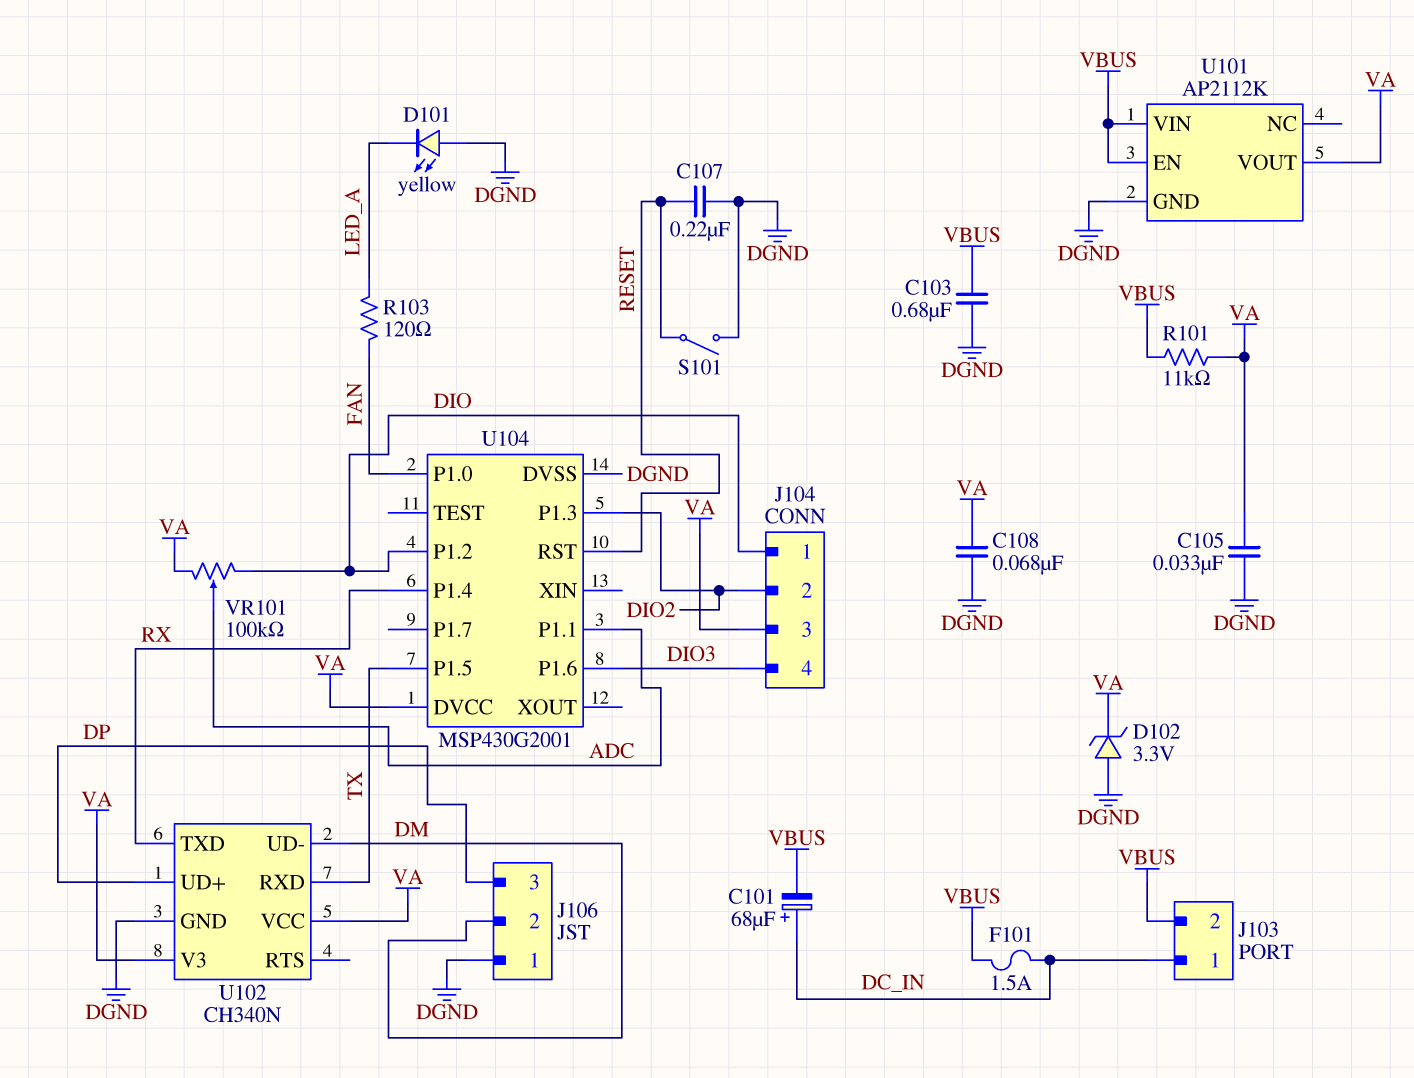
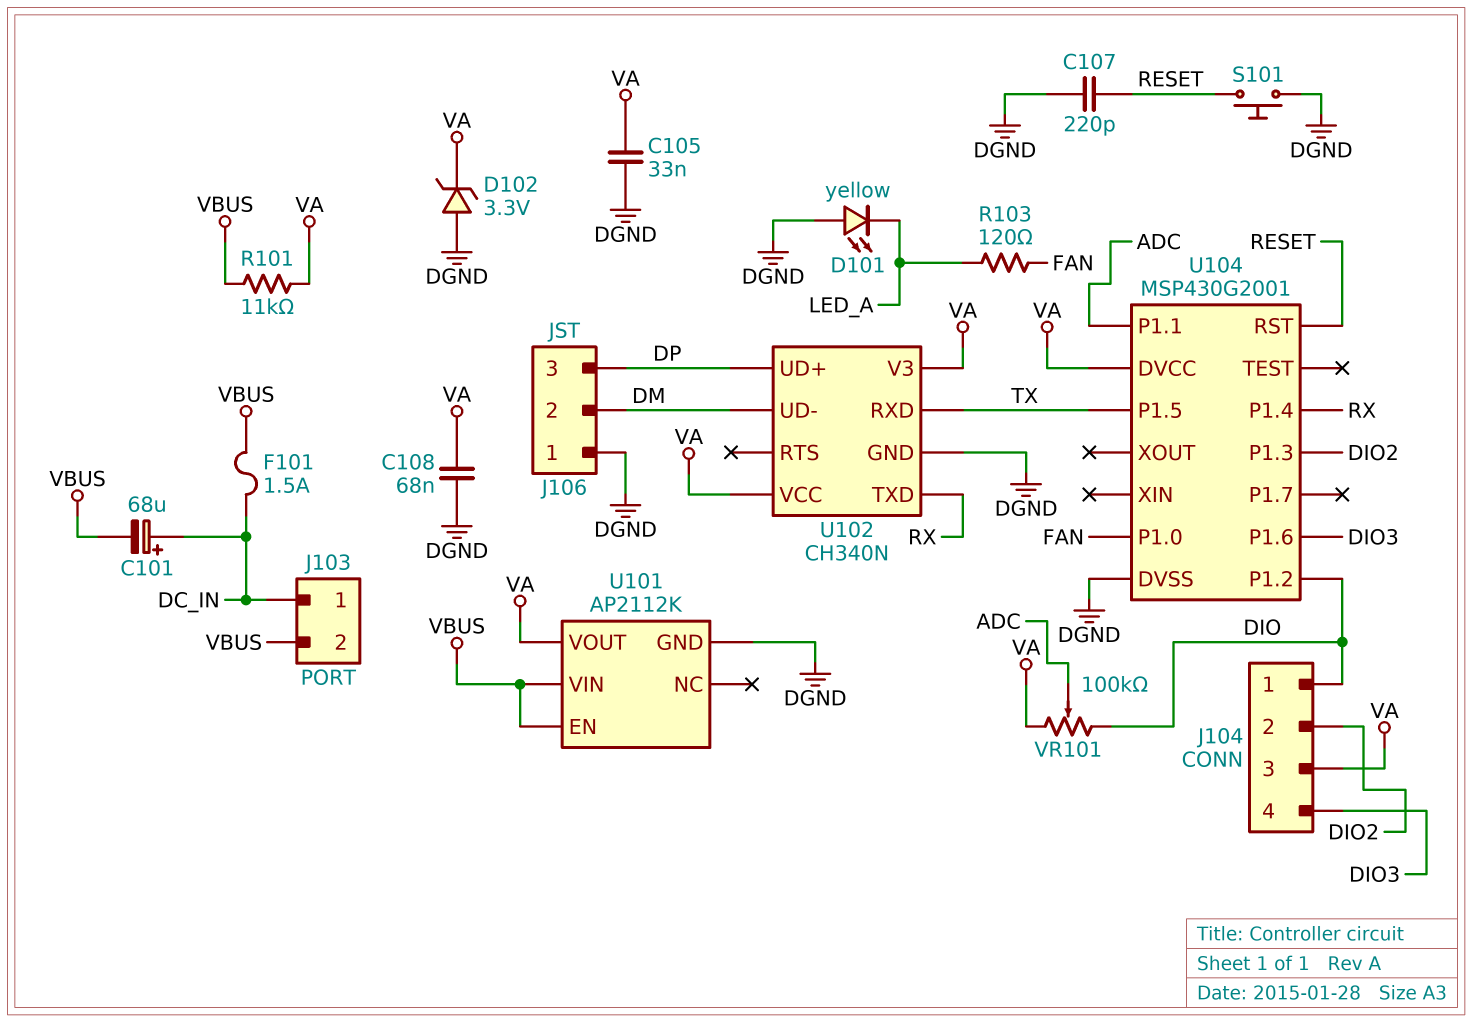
C103: 680nF (DGND, VBUS) -> none
C107: 220nF (DGND, RESET) -> 220pF (DGND, RESET)
S101: switch (DGND, RESET) -> button (DGND, RESET)

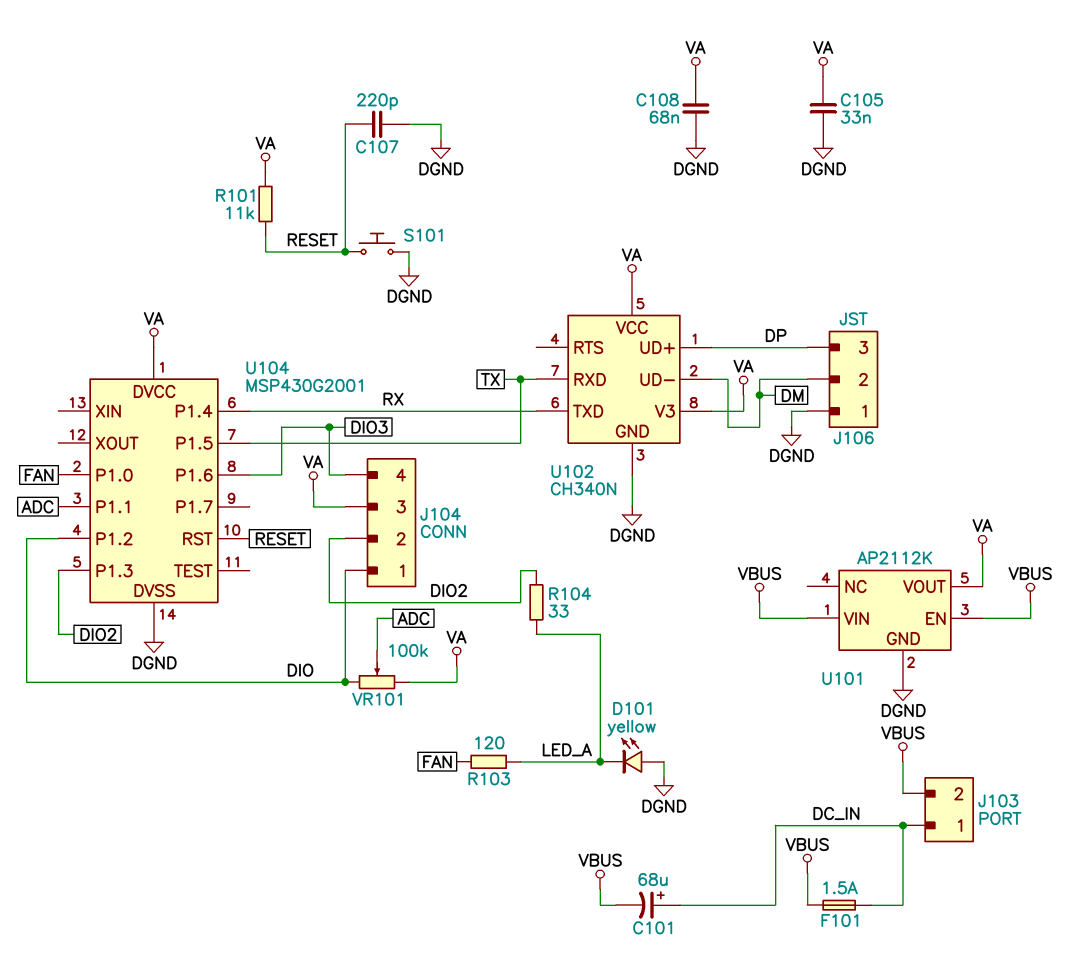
D102: zener 3.3V (A DGND, K VA) -> none
R101: 11k (VA, VBUS) -> 11k (RESET, VA)
R104: none -> 33 (DIO2, LED_A)

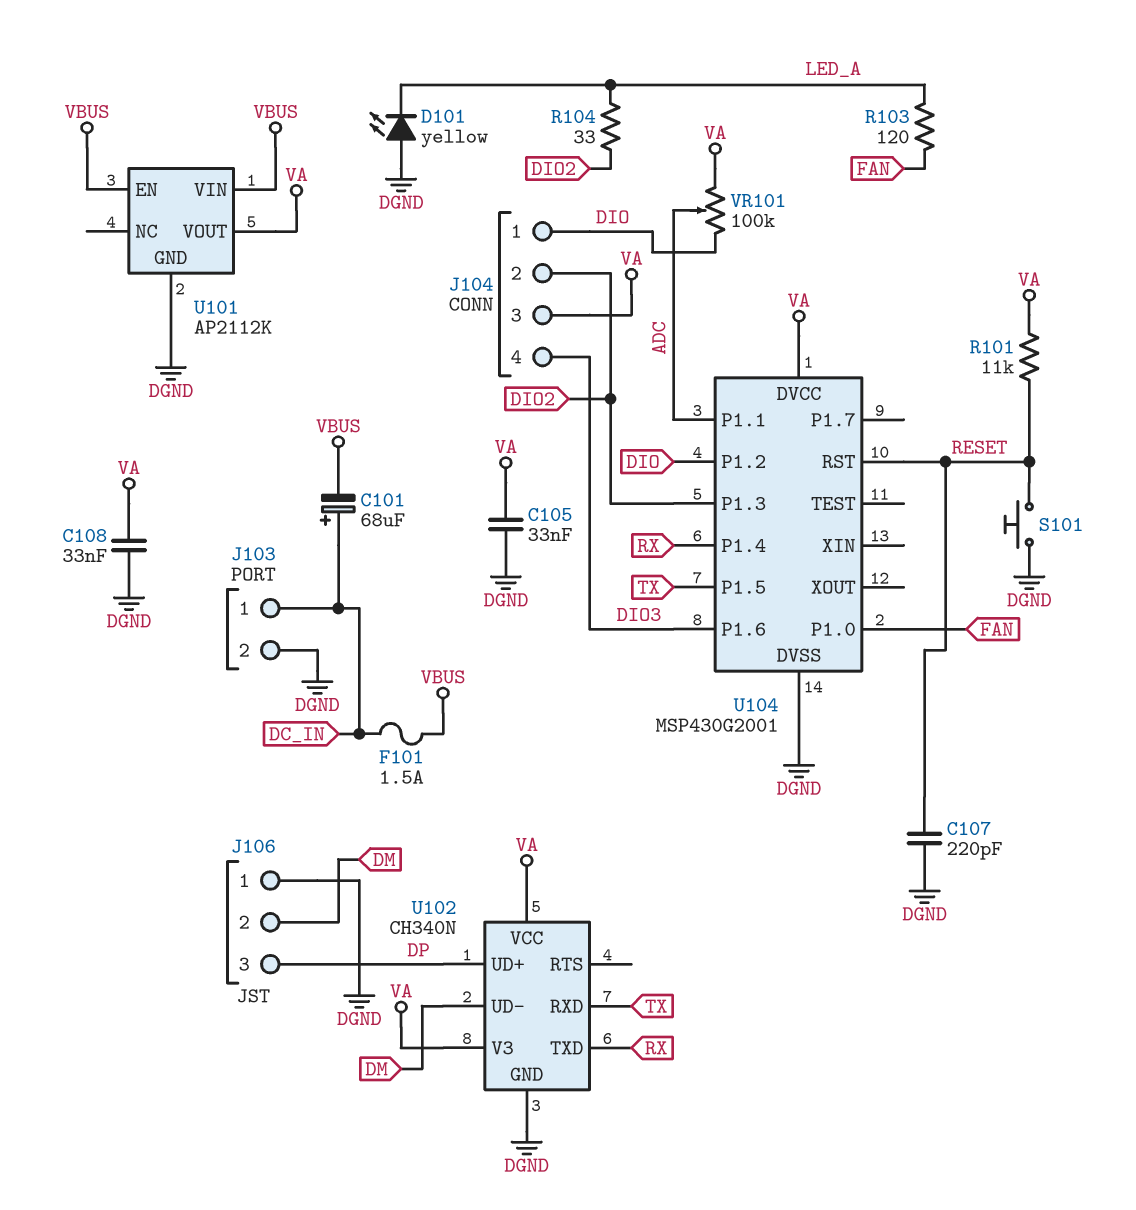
C108: 68nF (DGND, VA) -> 33nF (DGND, VA)
J103 pin 2: VBUS -> DGND

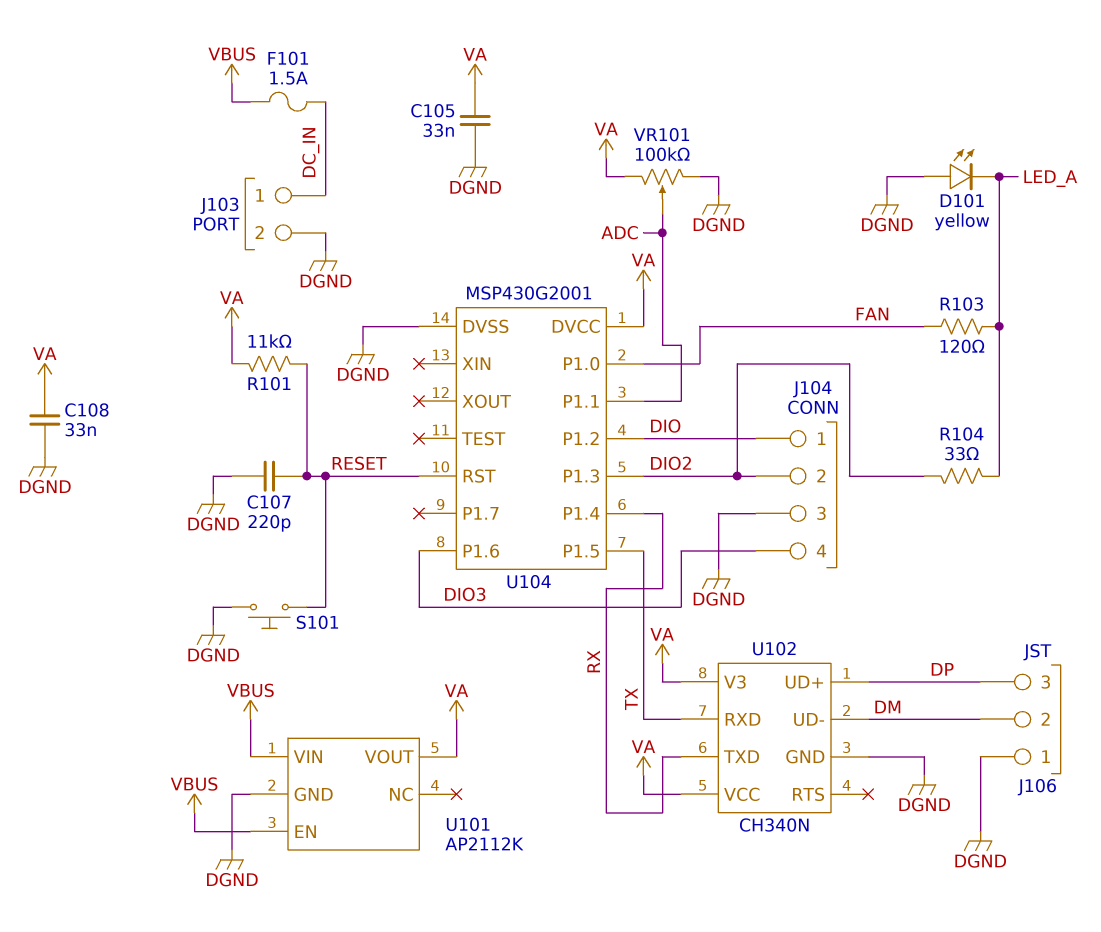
C101: 68uF (plus DC_IN, minus VBUS) -> none
J104 pin 3: VA -> DGND
VR101: 100k (DIO, VA, wiper ADC) -> 100k (DGND, VA, wiper ADC)

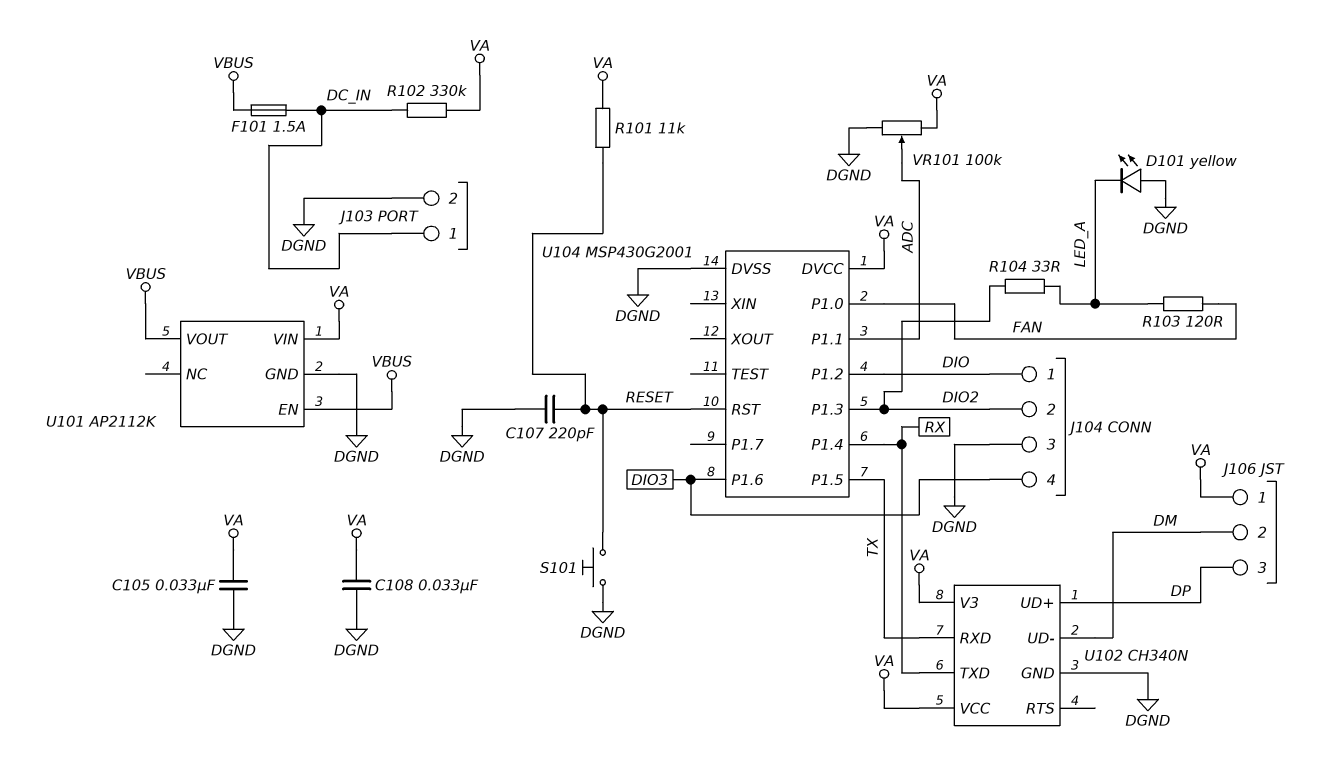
J106 pin 1: DGND -> VA
R102: none -> 330k (DC_IN, VA)
U101 pin VIN: VBUS -> VA
U101 pin VOUT: VA -> VBUS

